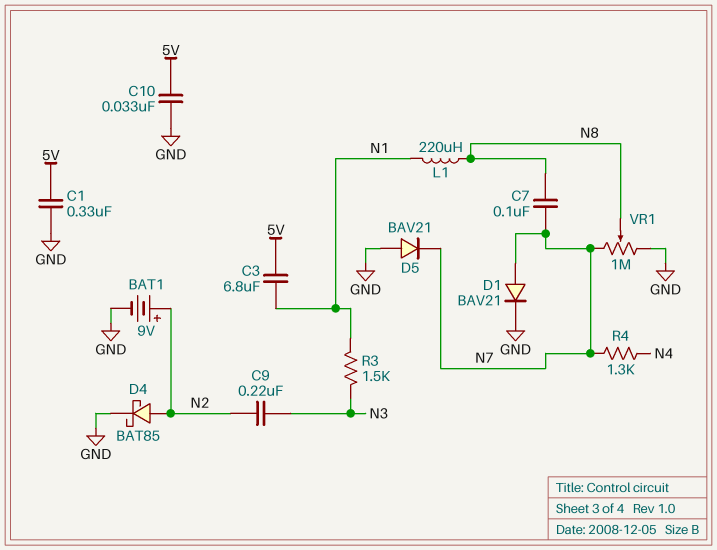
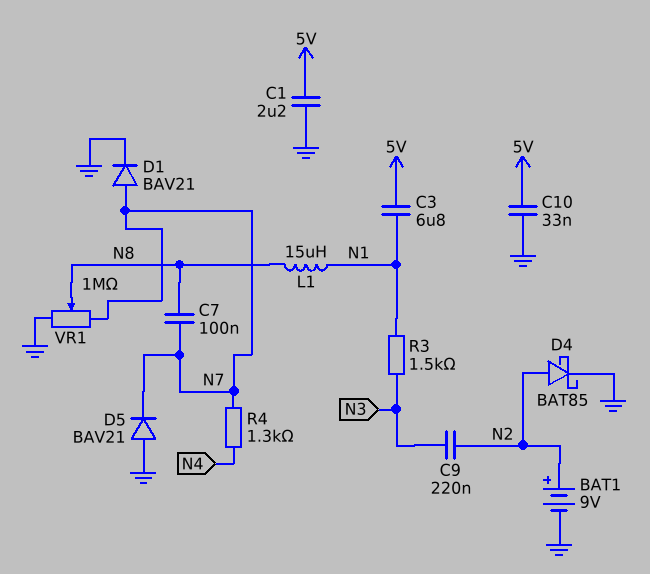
C1: 330nF (5V, GND) -> 2.2uF (5V, GND)
L1: 220uH (N1, N8) -> 15uH (N1, N8)

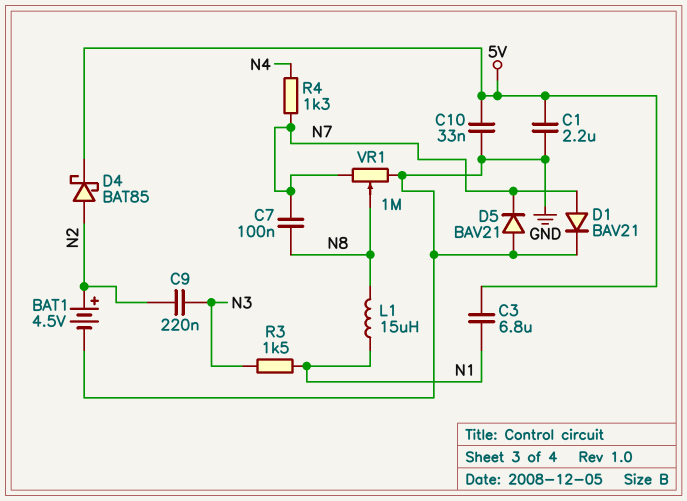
BAT1: 9V (plus N2, minus GND) -> 4.5V (plus N2, minus GND)
D4: schottky BAT85 (A N2, K GND) -> schottky BAT85 (A N2, K 5V)

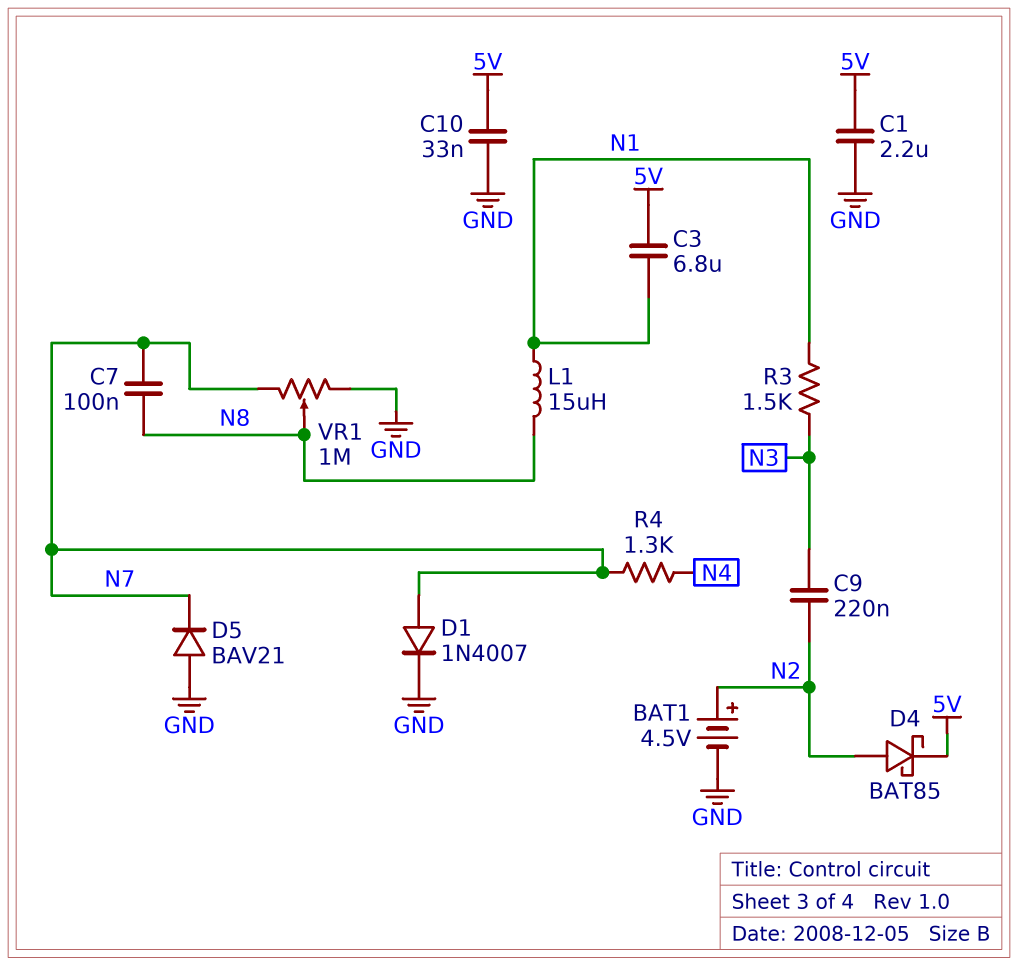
D1: diode BAV21 (A N7, K GND) -> diode 1N4007 (A N7, K GND)

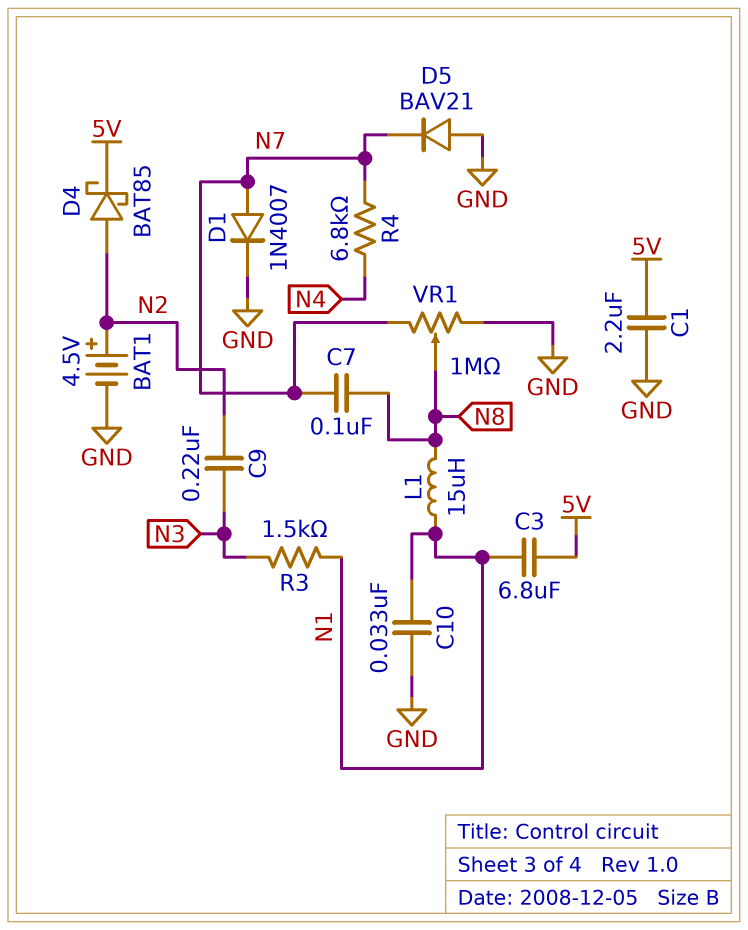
C10: 33nF (5V, GND) -> 33nF (GND, N1)
R4: 1.3k (N4, N7) -> 6.8k (N4, N7)

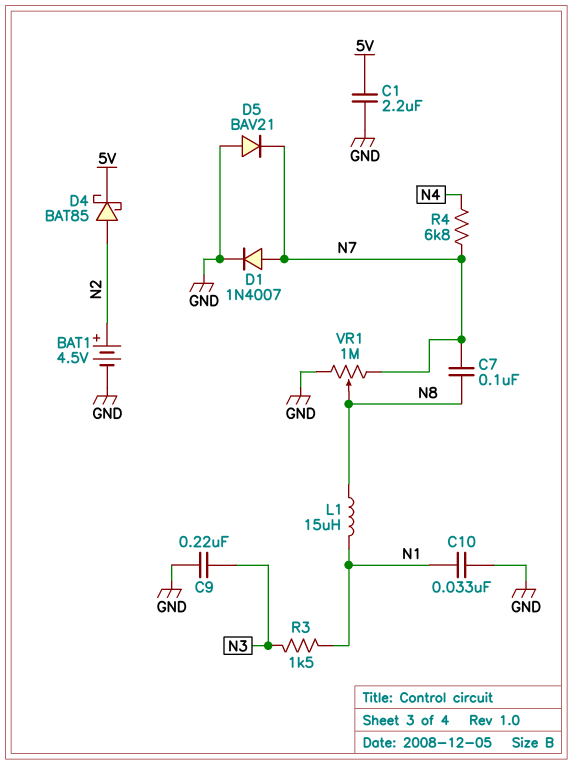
C3: 6.8uF (5V, N1) -> none
C9: 220nF (N2, N3) -> 220nF (GND, N3)

